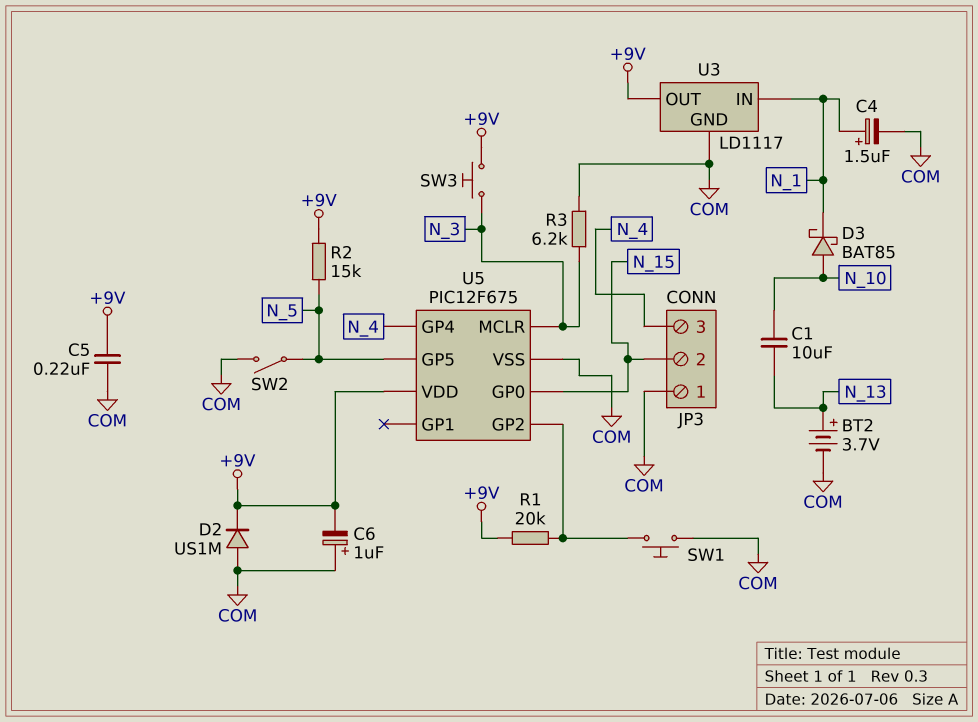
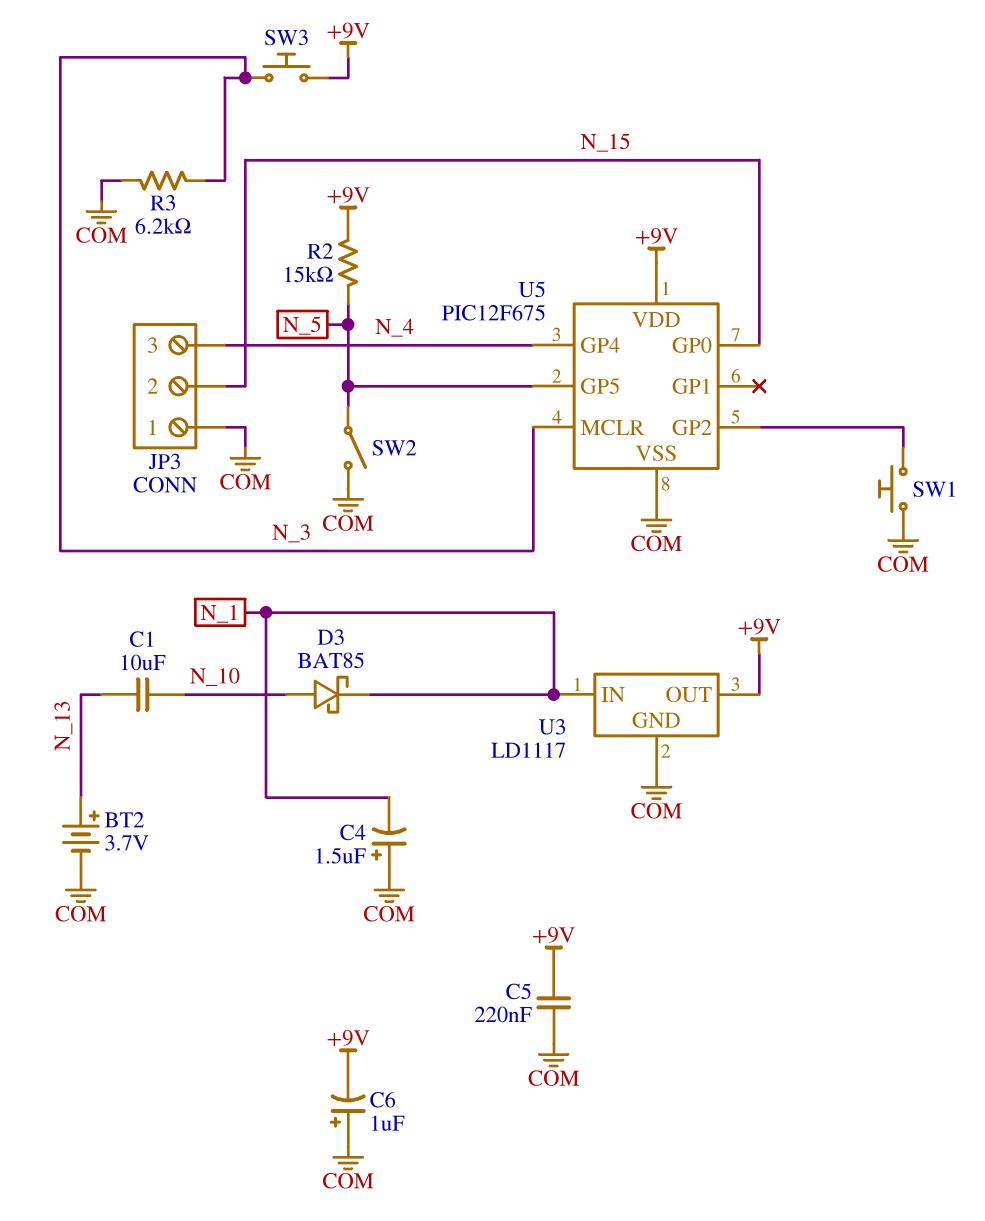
C4: 1.5uF (plus N_1, minus COM) -> 1.5uF (plus COM, minus N_1)
D2: diode US1M (A COM, K +9V) -> none
R1: 20k (+9V, U5/GP2) -> none

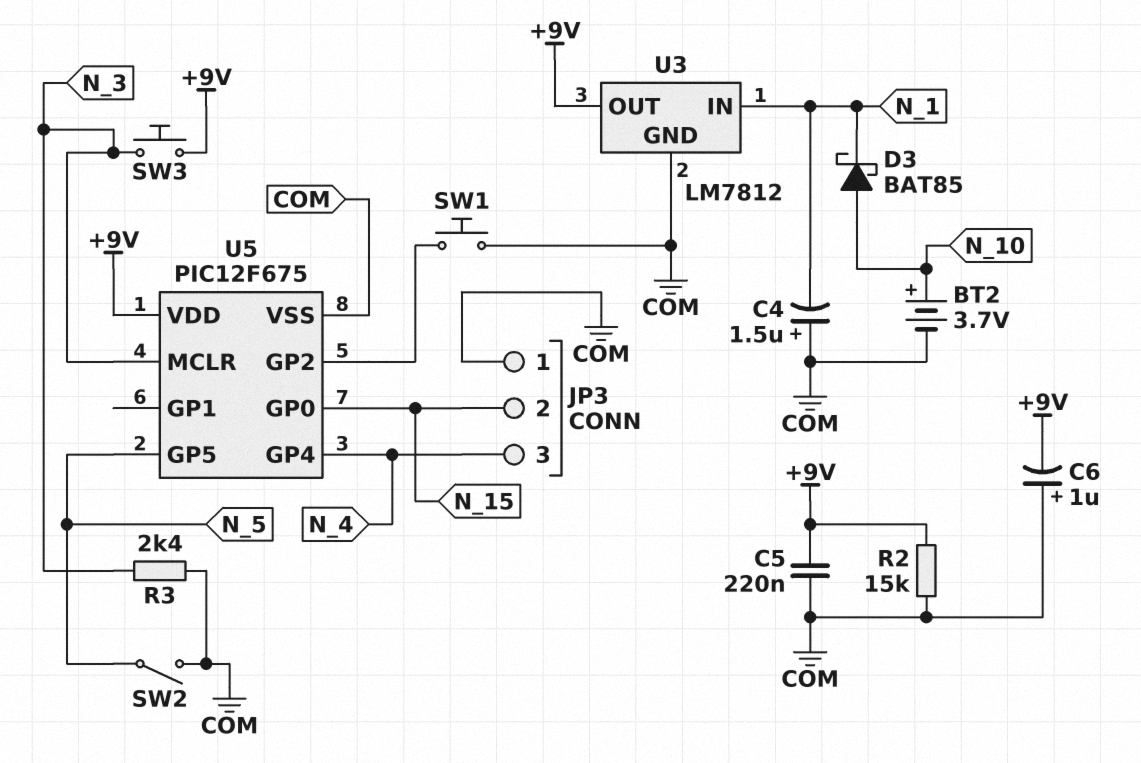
BT2: 3.7V (plus N_13, minus COM) -> 3.7V (plus N_10, minus COM)
C1: 10uF (N_10, N_13) -> none
R2: 15k (+9V, N_5) -> 15k (+9V, COM)
R3: 6.2k (COM, N_3) -> 2.4k (COM, N_3)
U3: LD1117 -> LM7812

